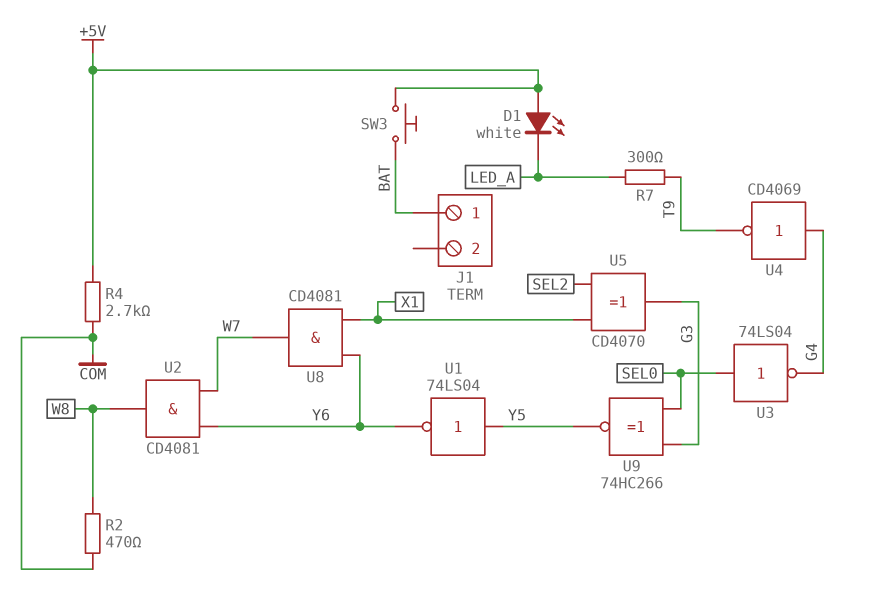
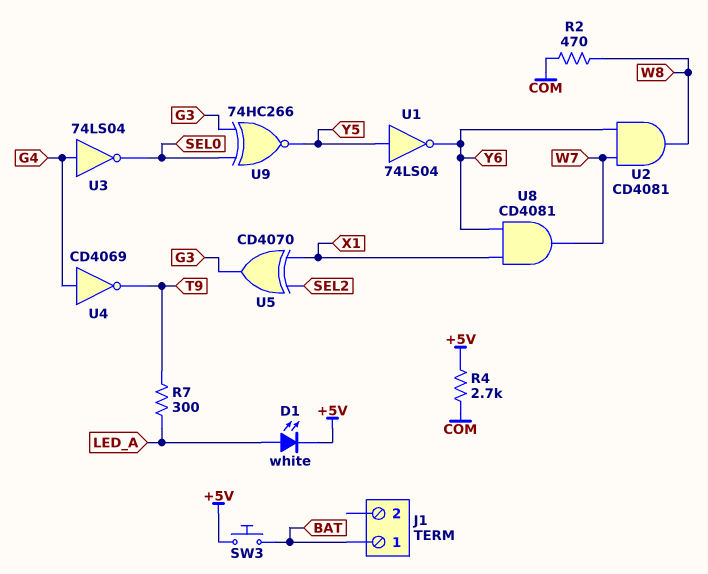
D1: LED white (A +5V, K LED_A) -> LED white (A LED_A, K +5V)
U3: NOT 74LS04 (in SEL0, out G4) -> NOT 74LS04 (in G4, out SEL0)

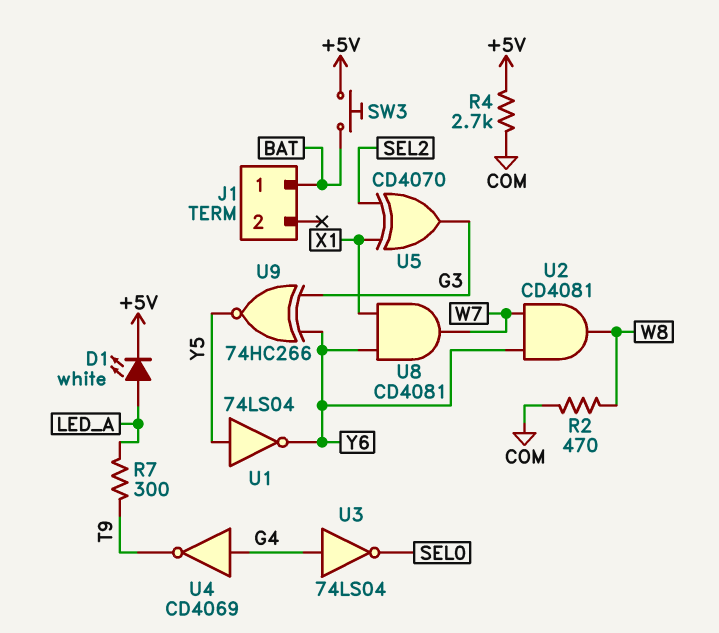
U9: XNOR 74HC266 (in G3, in SEL0, out Y5) -> XNOR 74HC266 (in G3, in Y6, out Y5)

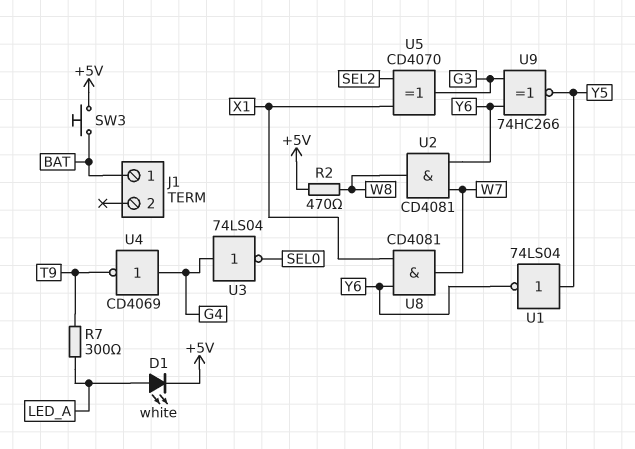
R2: 470 (COM, W8) -> 470 (+5V, W8)
R4: 2.7k (+5V, COM) -> none

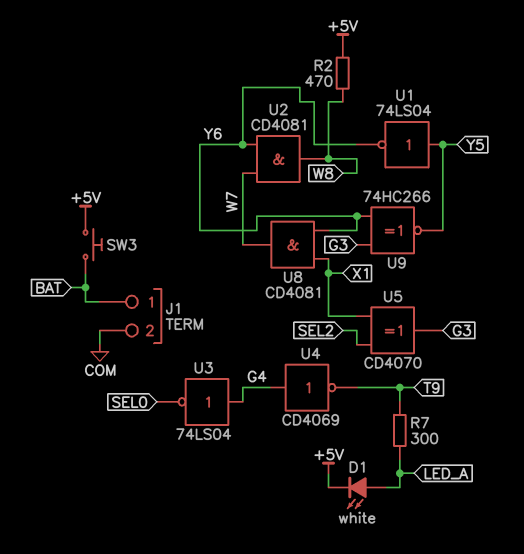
J1 pin 2: none -> COM

